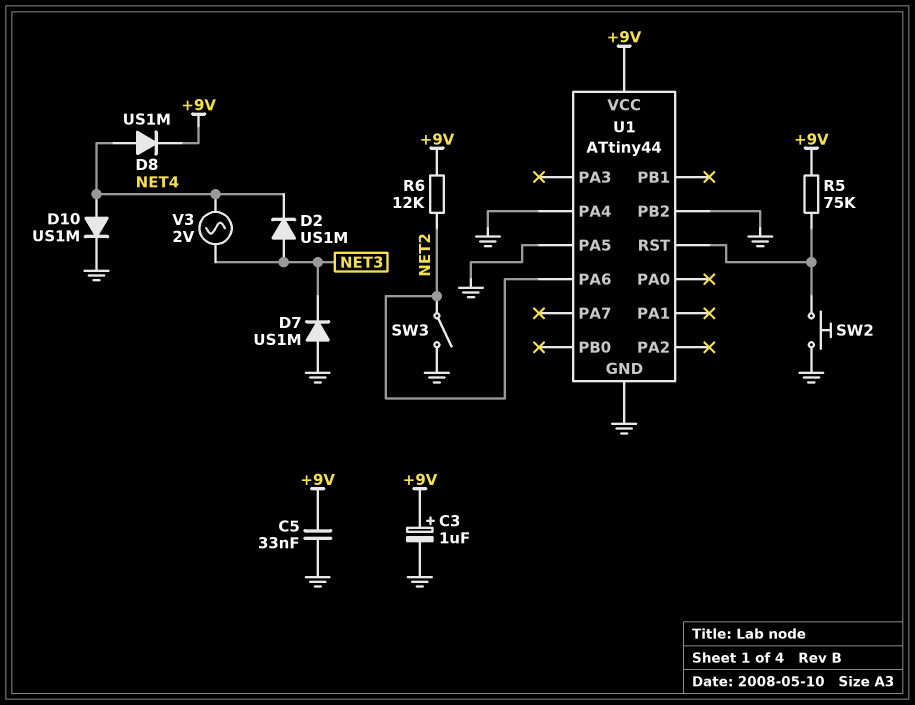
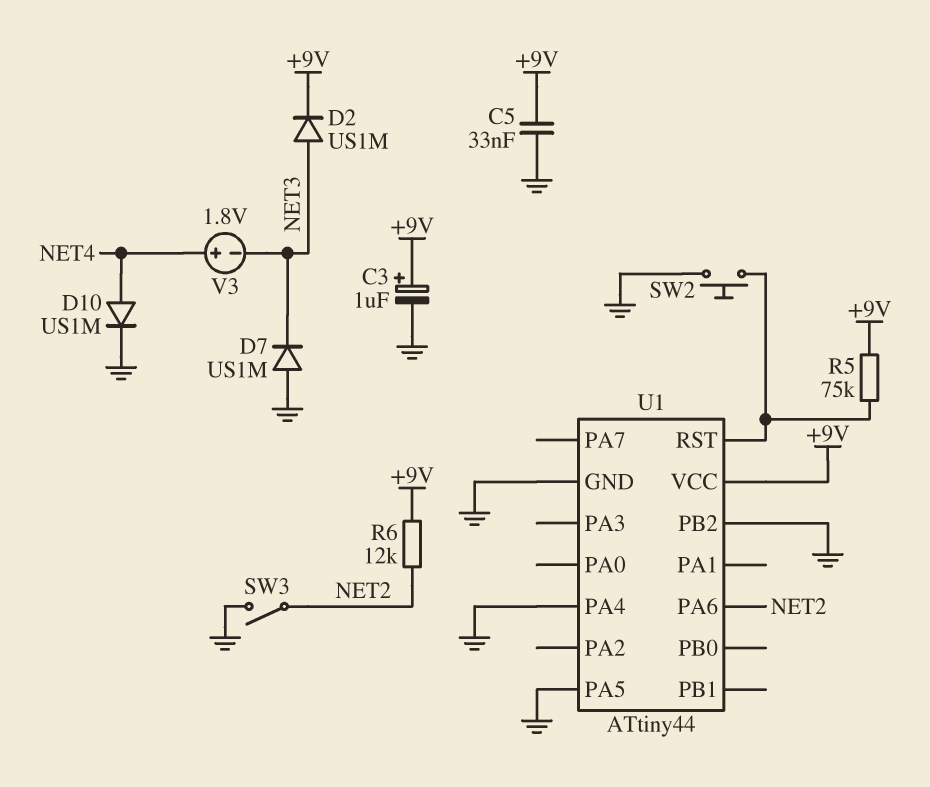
D2: diode US1M (A NET3, K NET4) -> diode US1M (A NET3, K +9V)
D8: diode US1M (A NET4, K +9V) -> none
V3: AC 2V (NET3, NET4) -> 1.8V (plus NET4, minus NET3)

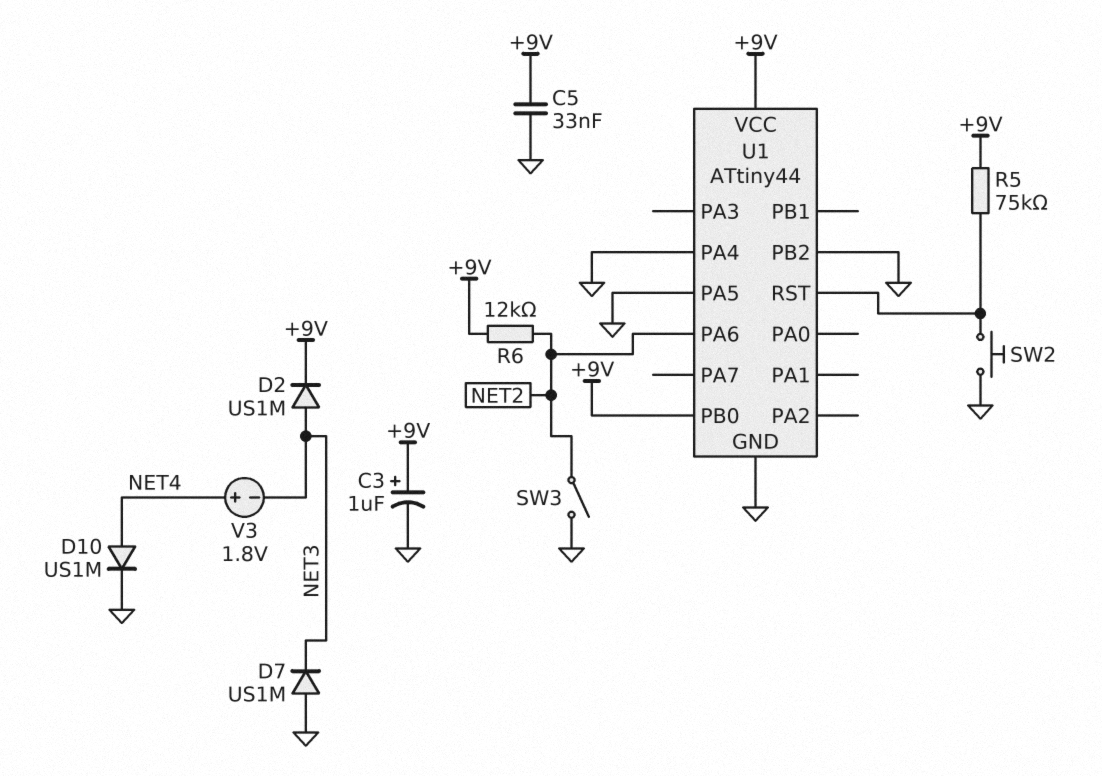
U1 pin PB0: none -> +9V

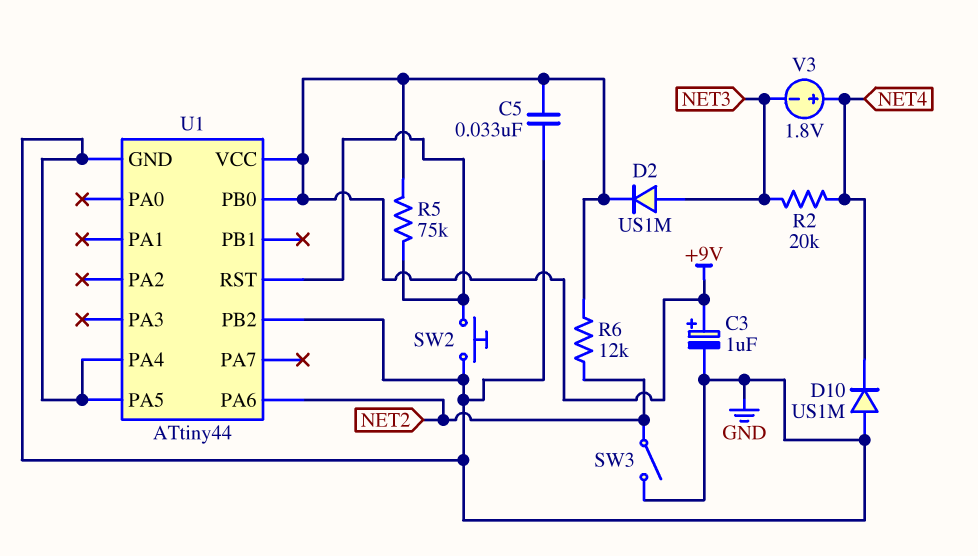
D7: diode US1M (A GND, K NET3) -> none
D10: diode US1M (A NET4, K GND) -> diode US1M (A GND, K NET4)
R2: none -> 20k (NET3, NET4)

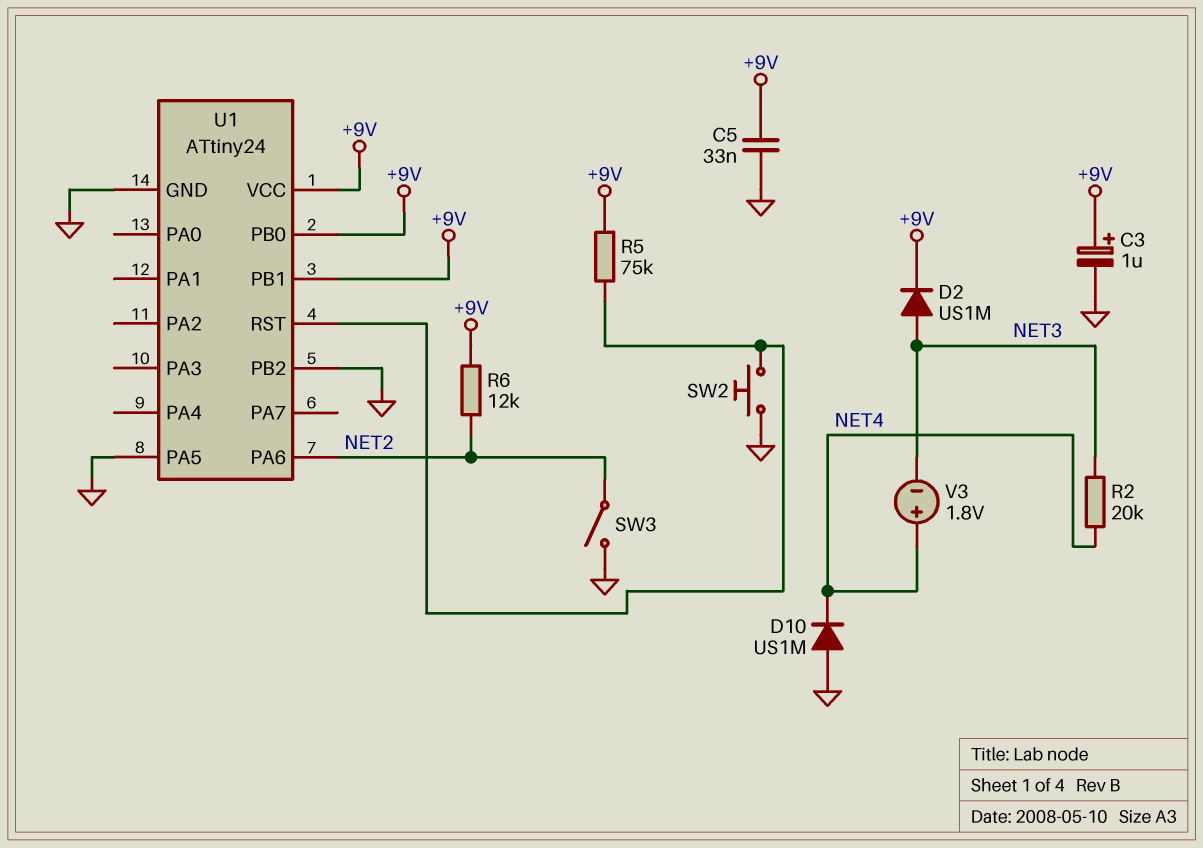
U1: ATtiny44 -> ATtiny24
U1 pin PA4: GND -> none
U1 pin PB1: none -> +9V

